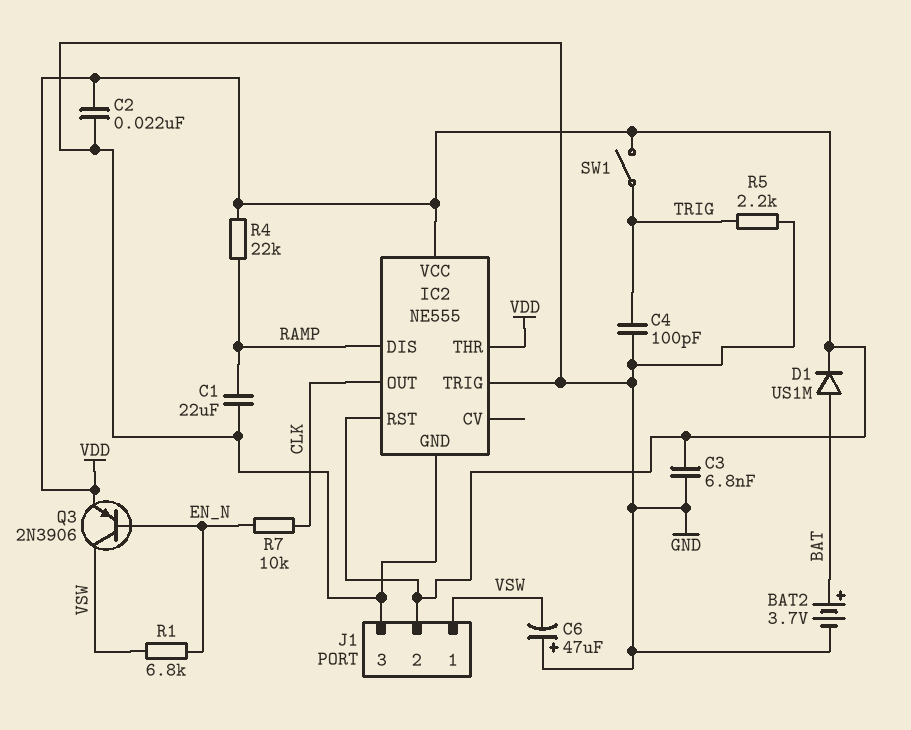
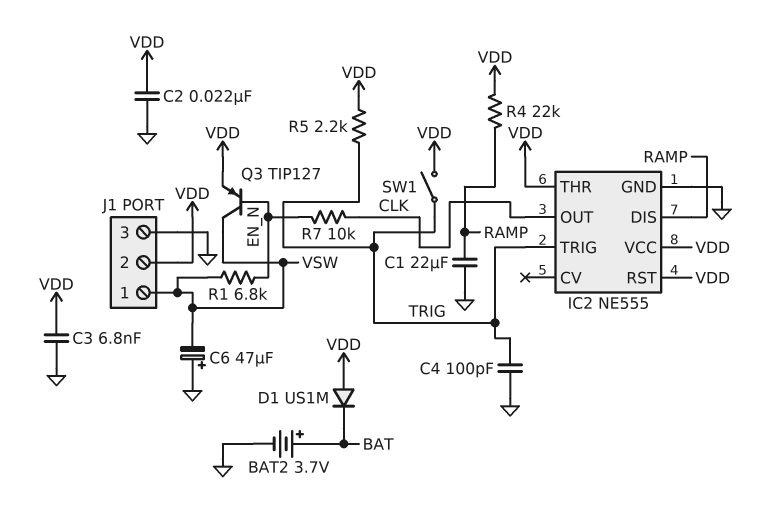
D1: diode US1M (A BAT, K VDD) -> diode US1M (A VDD, K BAT)
IC2 pin TRIG: GND -> TRIG
Q3: PNP 2N3906 (B EN_N, C VSW, E VDD) -> PNP TIP127 (B EN_N, C VSW, E VDD)
R5: 2.2k (GND, TRIG) -> 2.2k (TRIG, VDD)

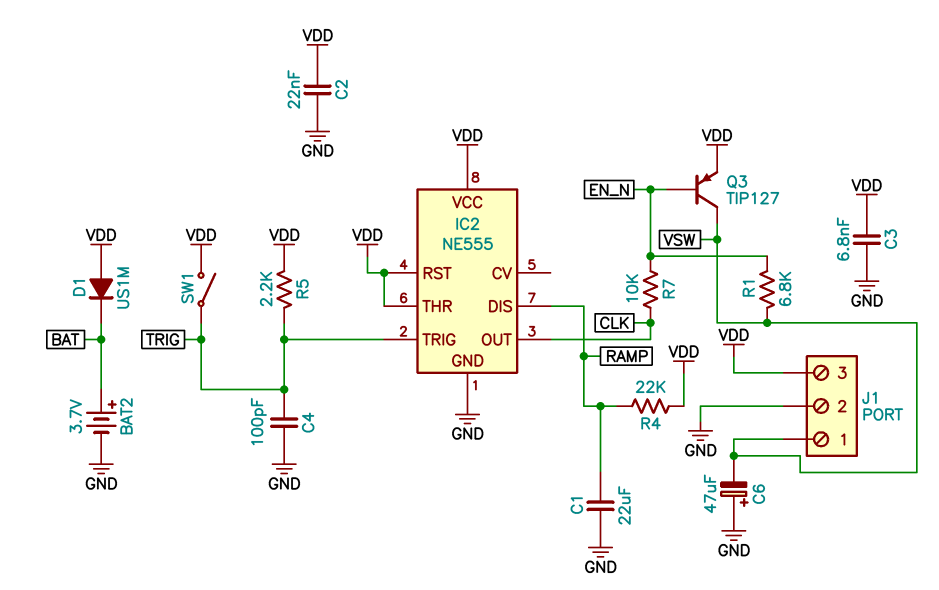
J1 pin 2: VDD -> GND
J1 pin 3: GND -> VDD

